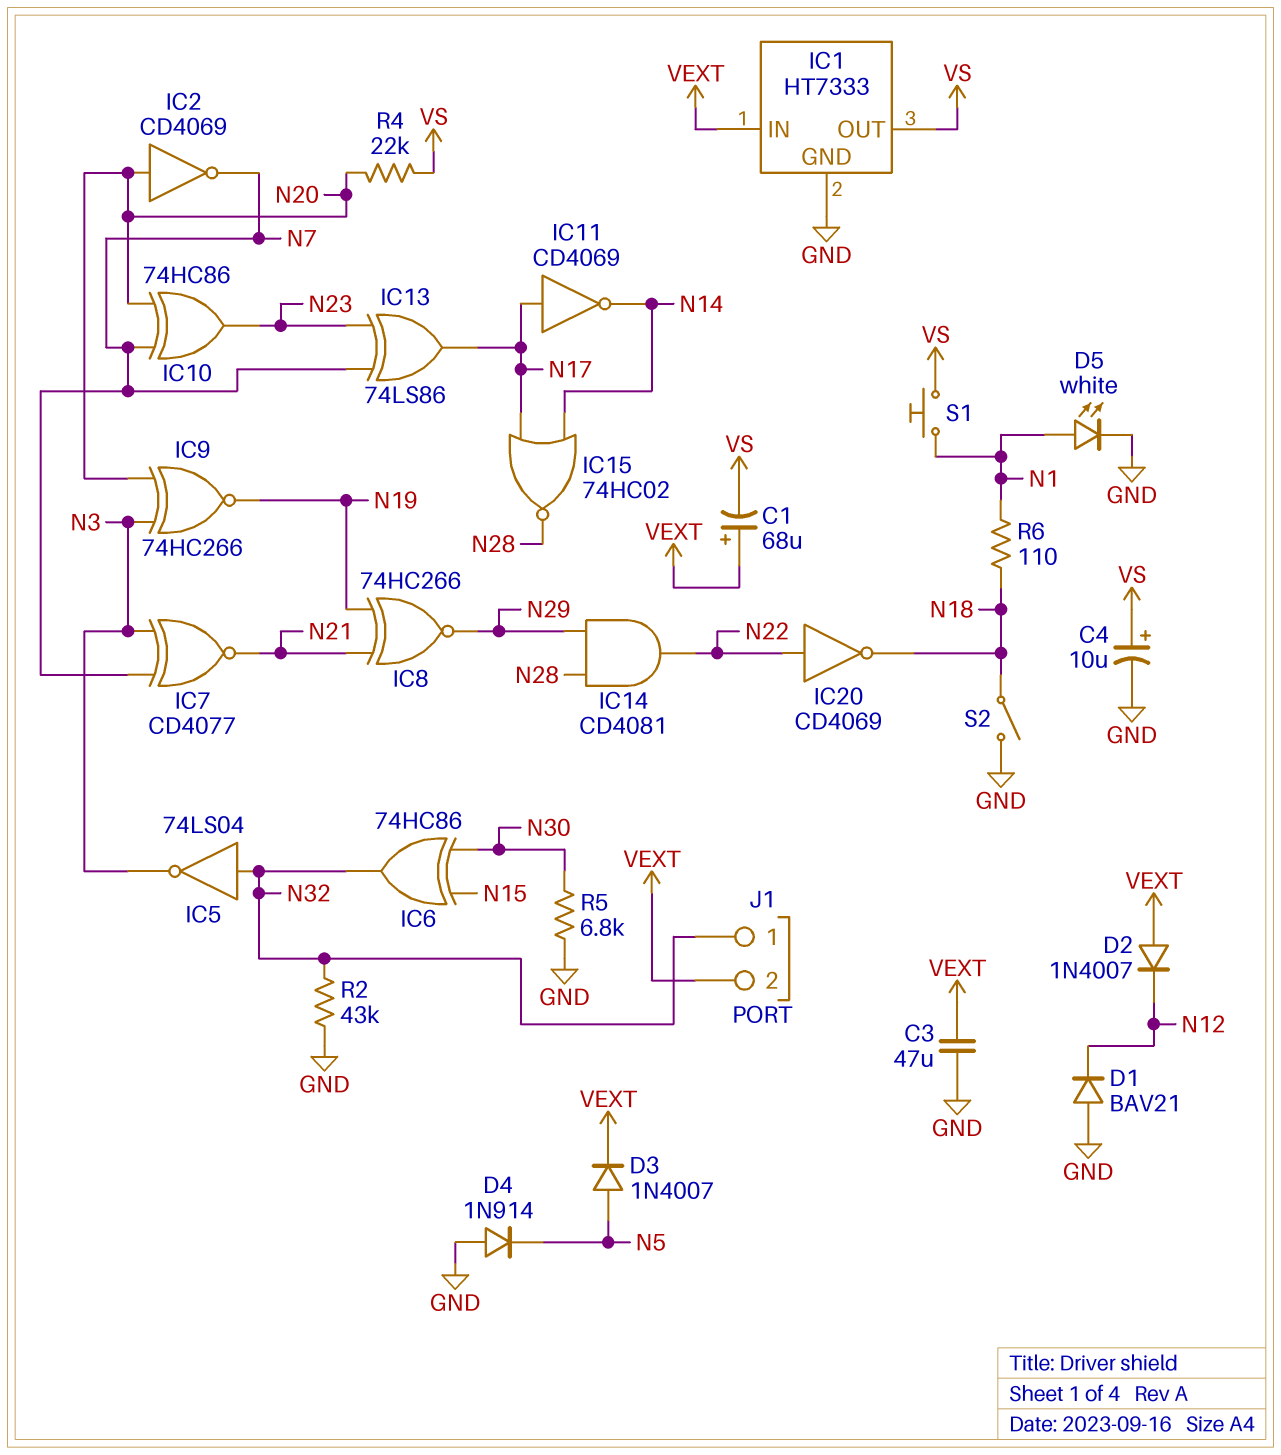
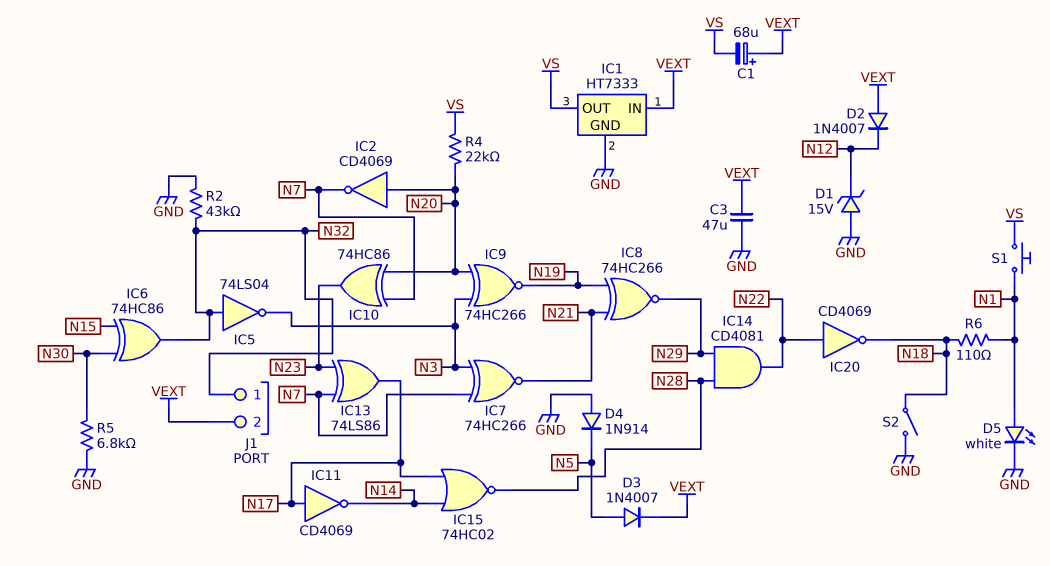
C4: 10uF (plus VS, minus GND) -> none
D1: diode BAV21 (A GND, K N12) -> zener 15V (A GND, K N12)
IC7: XNOR CD4077 (in N3, in N7, out N21) -> XNOR 74HC266 (in N3, in N7, out N21)

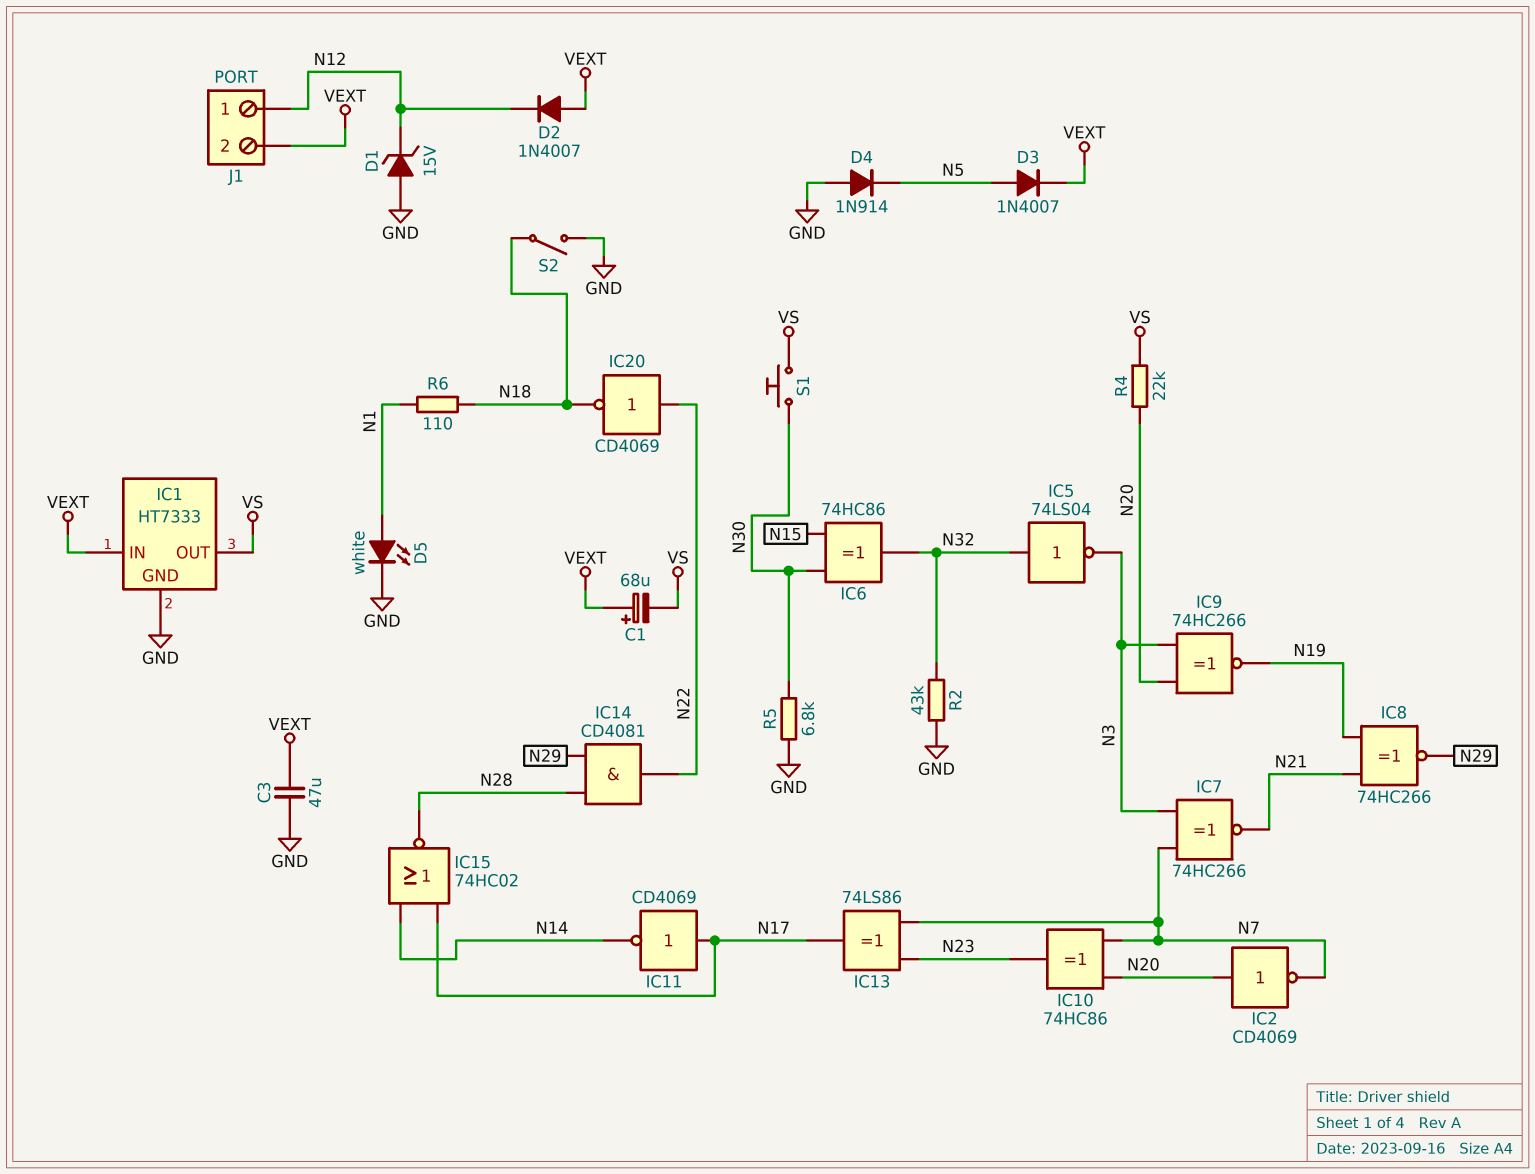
J1 pin 1: N32 -> N12
S1: button (N1, VS) -> button (N30, VS)

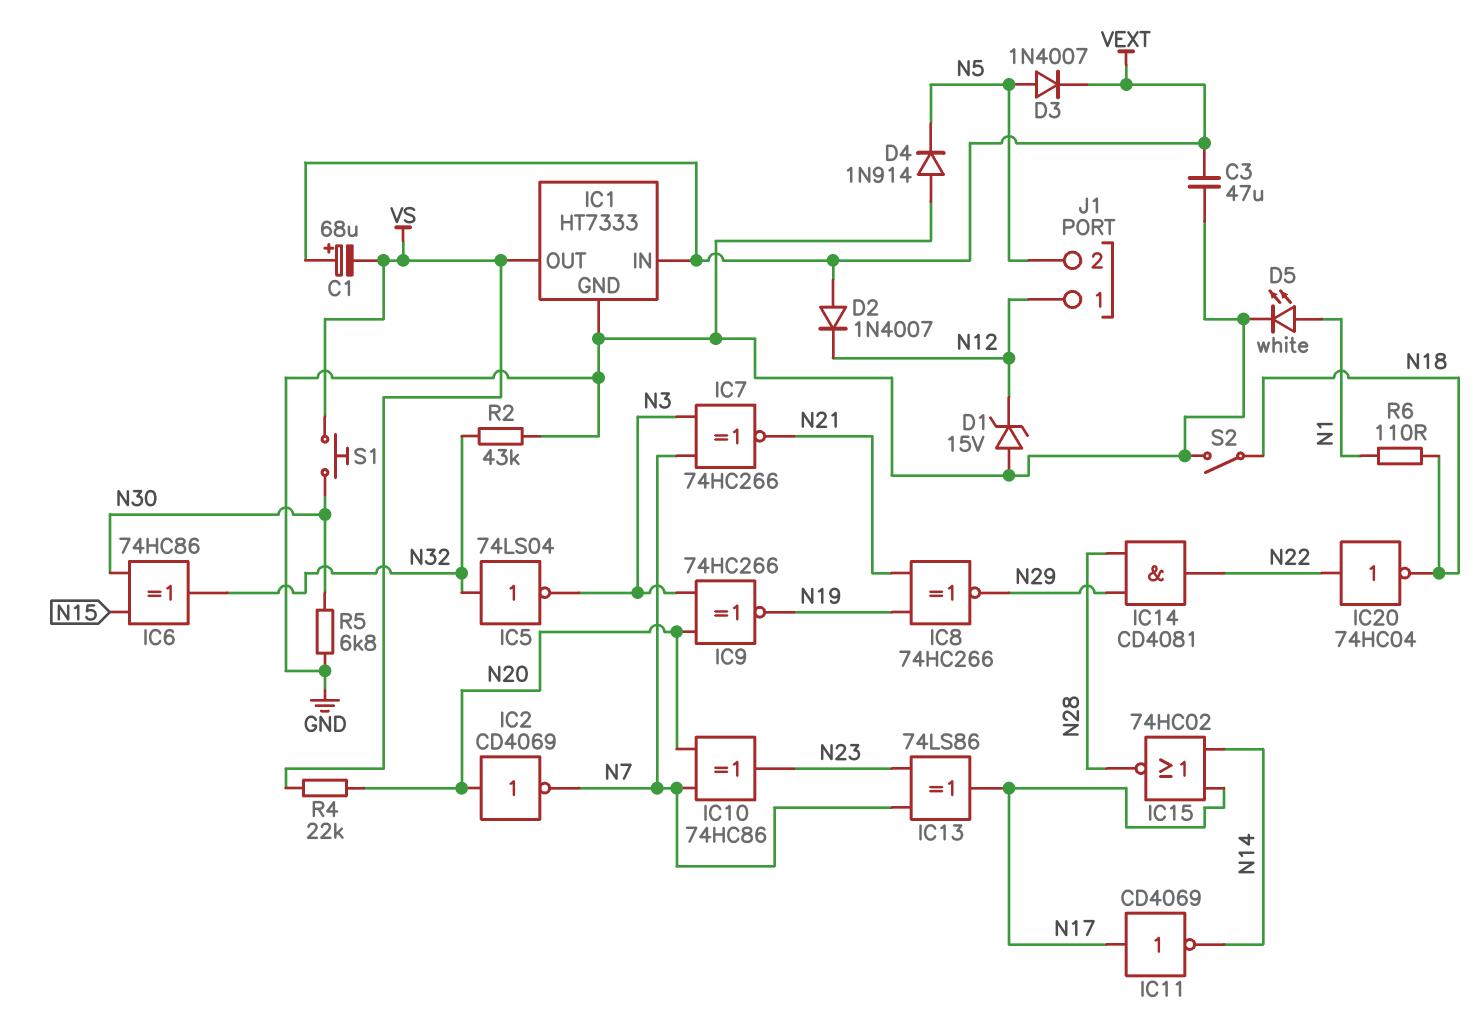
IC20: NOT CD4069 (in N22, out N18) -> NOT 74HC04 (in N22, out N18)
J1 pin 2: VEXT -> N5

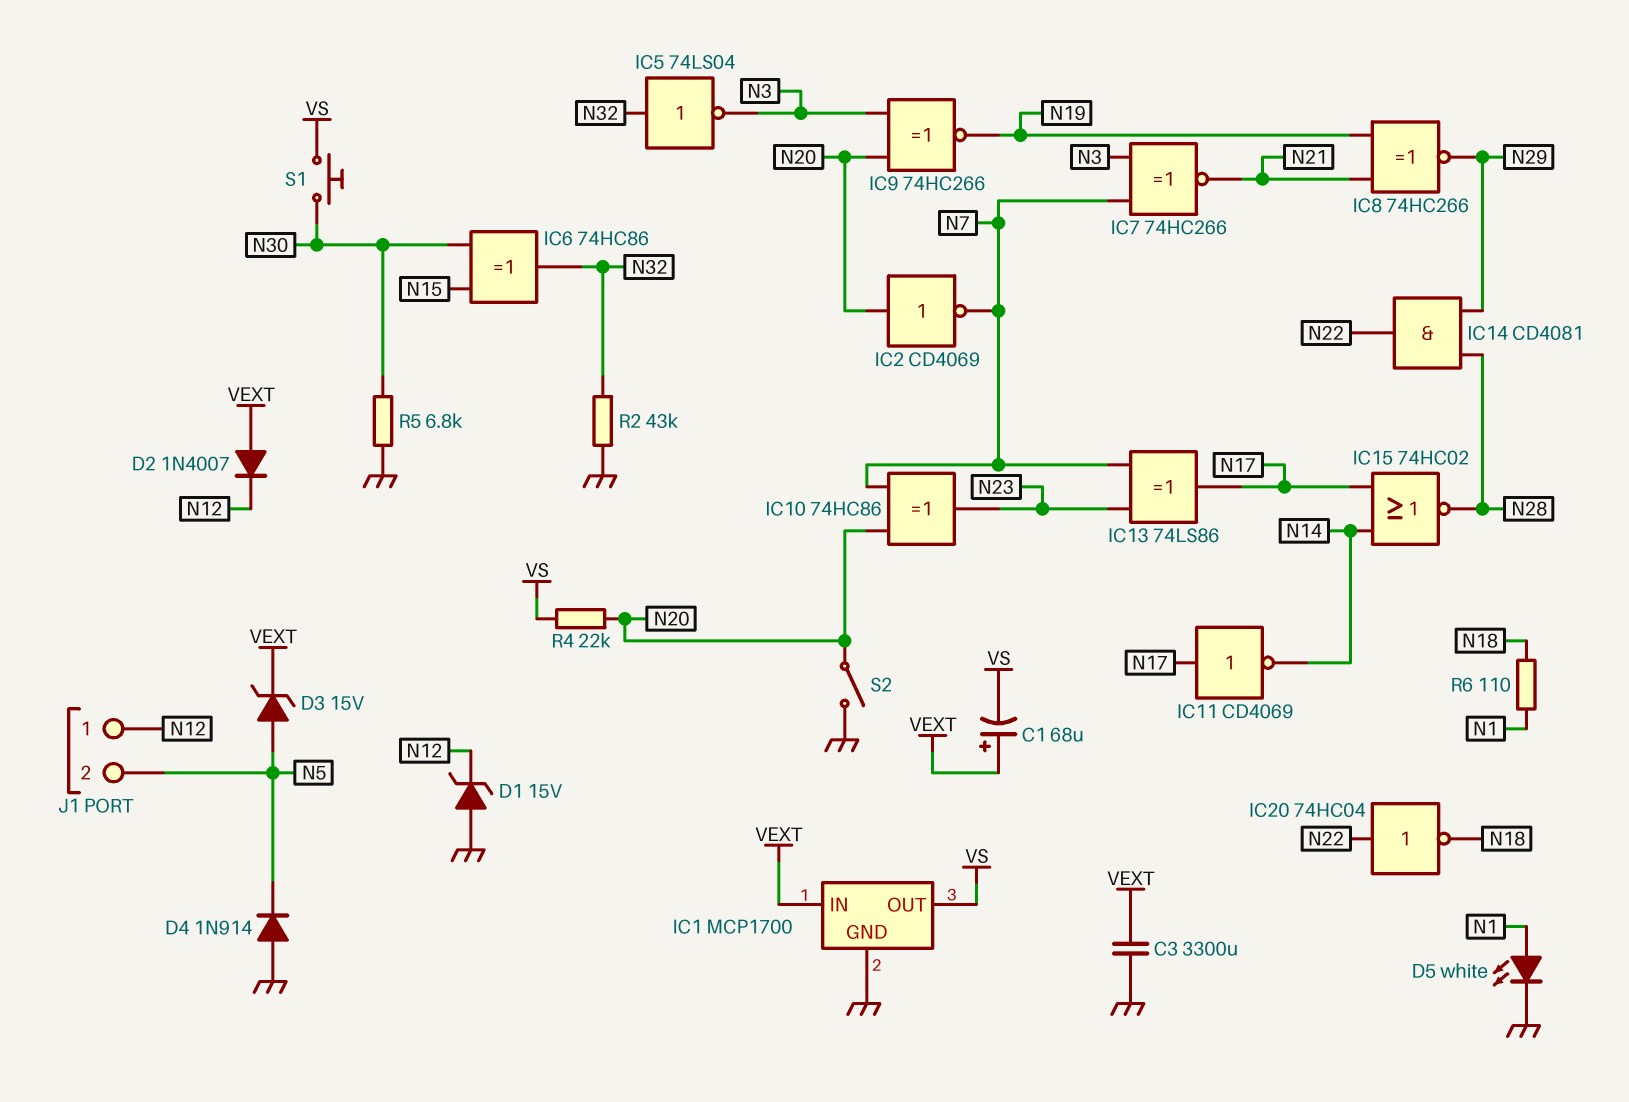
C3: 47uF (GND, VEXT) -> 3300uF (GND, VEXT)
D3: diode 1N4007 (A N5, K VEXT) -> zener 15V (A N5, K VEXT)
IC1: HT7333 -> MCP1700
S2: switch (GND, N18) -> switch (GND, N20)

